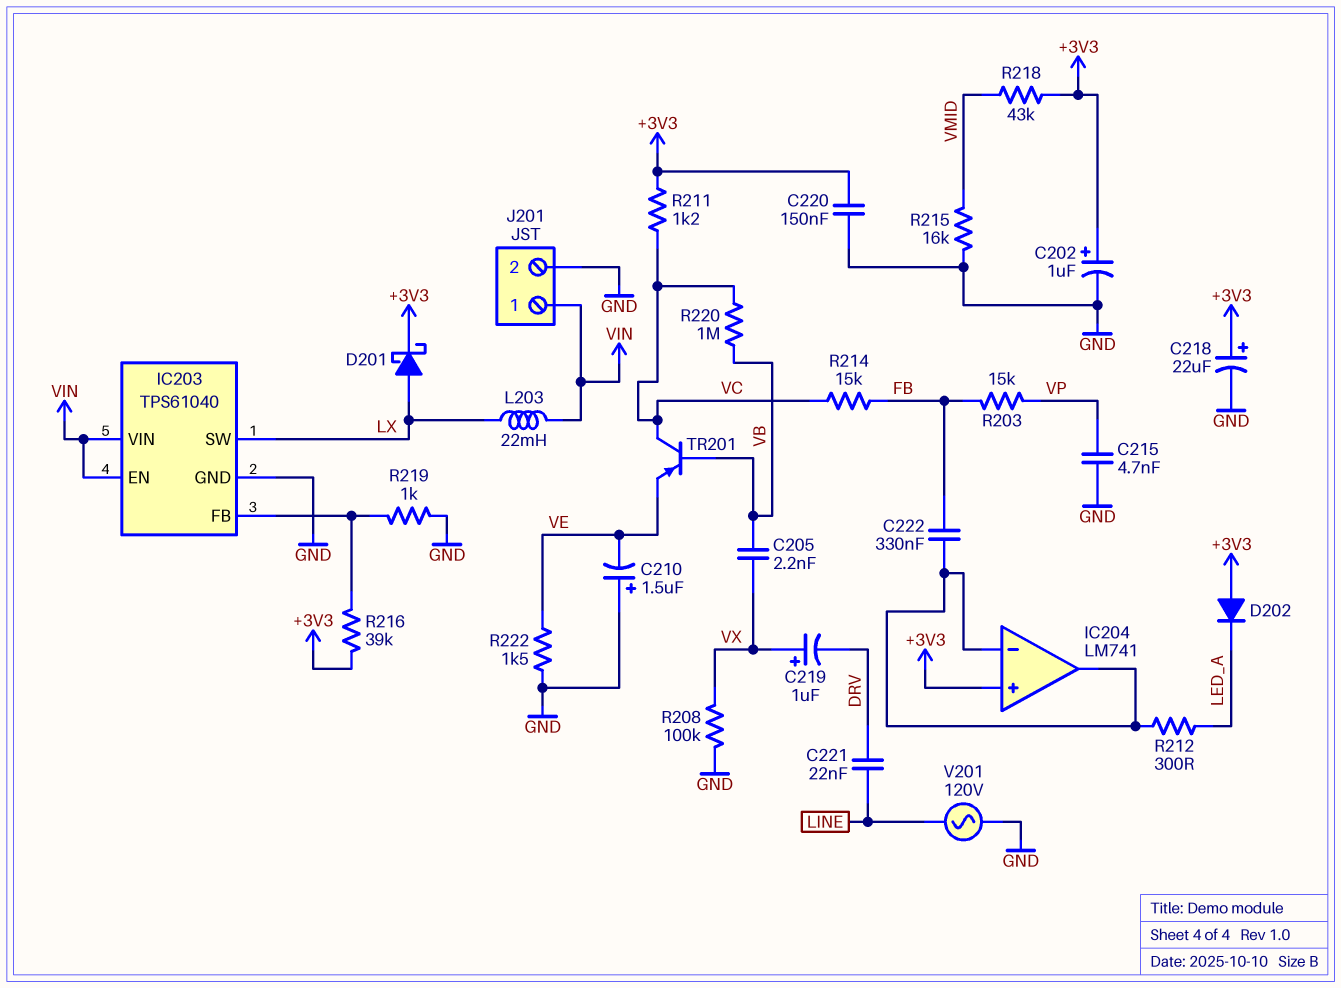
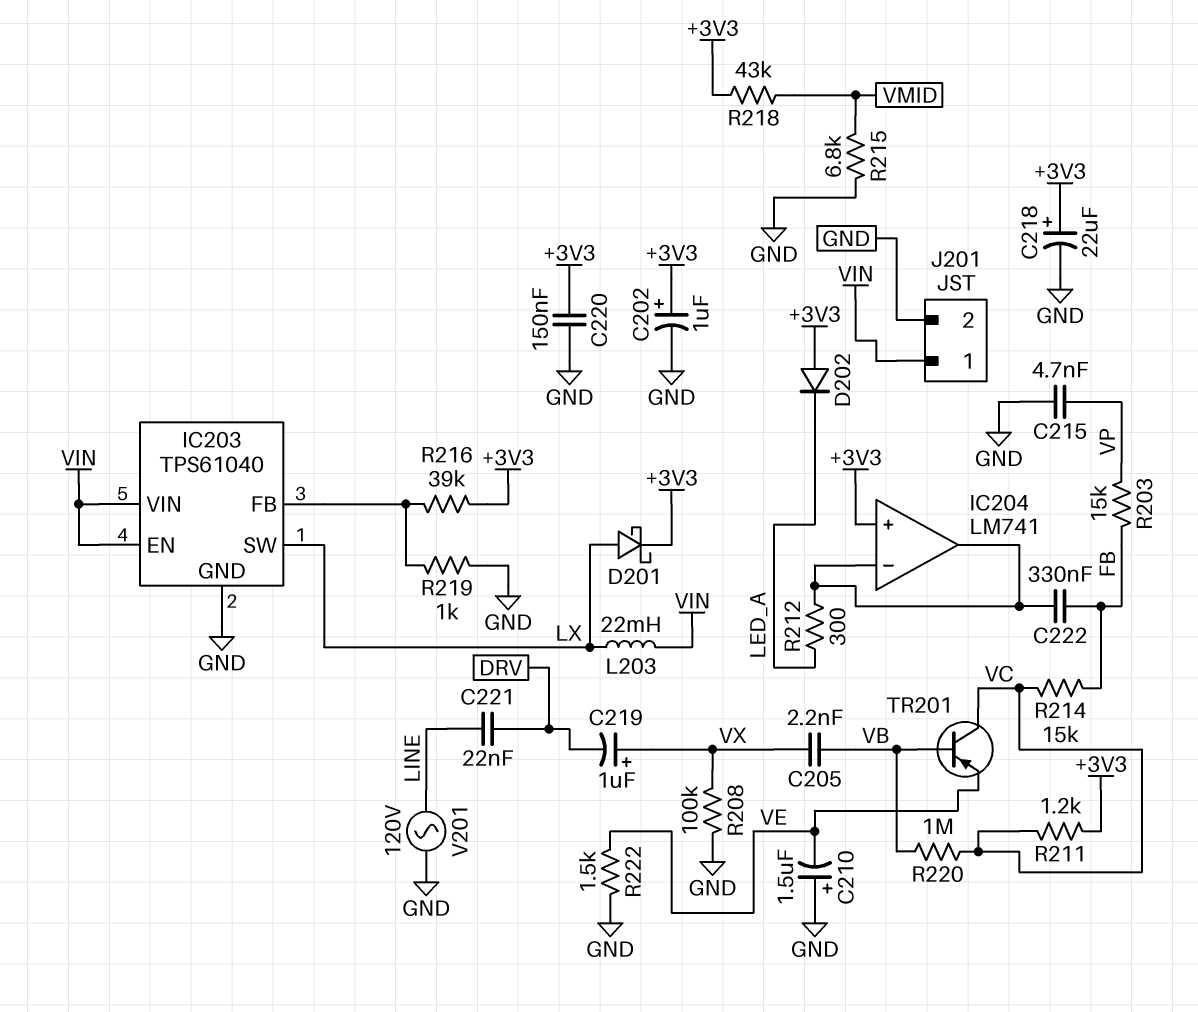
R215: 16k (GND, VMID) -> 6.8k (GND, VMID)

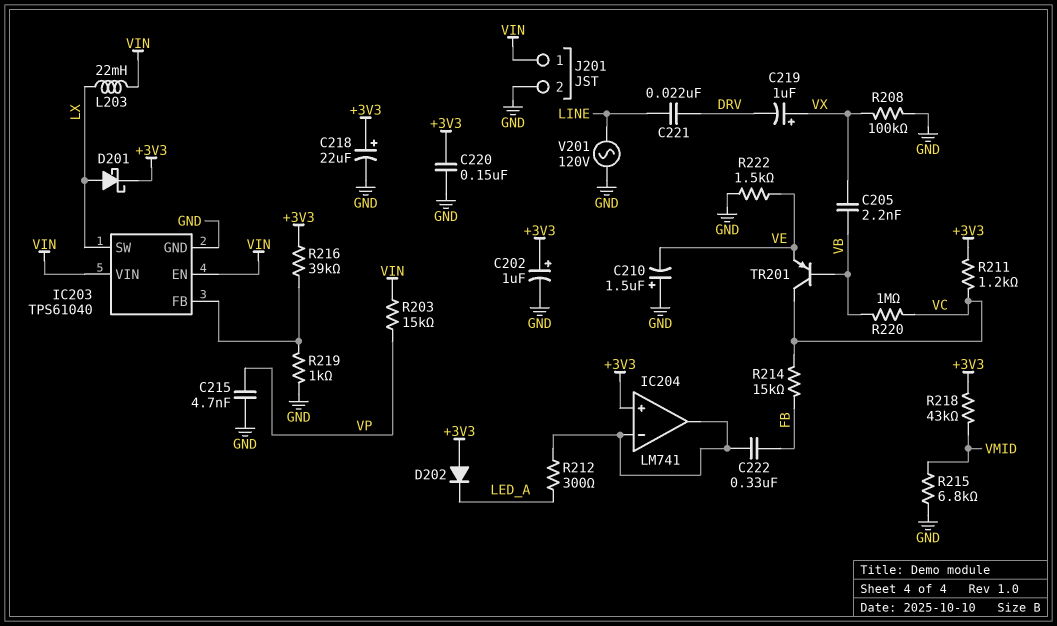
R203: 15k (FB, VP) -> 15k (VIN, VP)

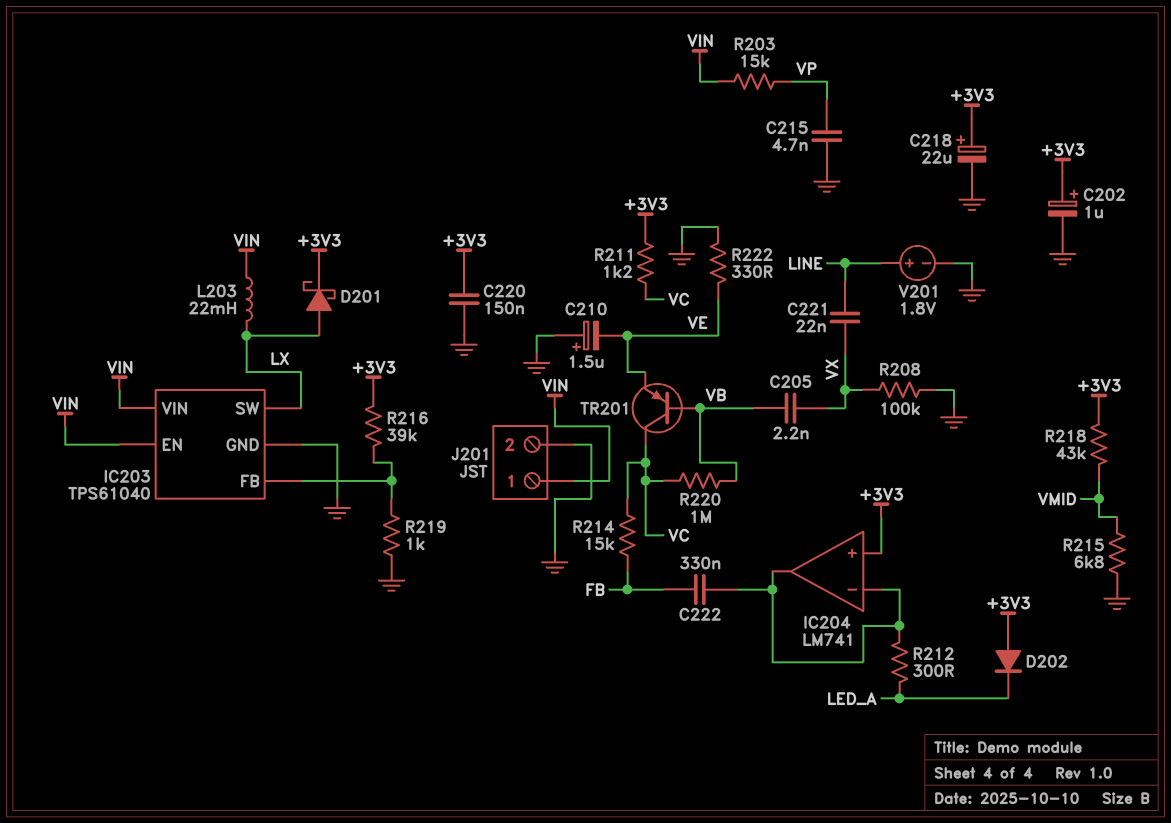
C219: 1uF (plus VX, minus DRV) -> none
C221: 22nF (DRV, LINE) -> 22nF (LINE, VX)
R222: 1.5k (GND, VE) -> 330 (GND, VE)
V201: AC 120V (GND, LINE) -> 1.8V (plus LINE, minus GND)

